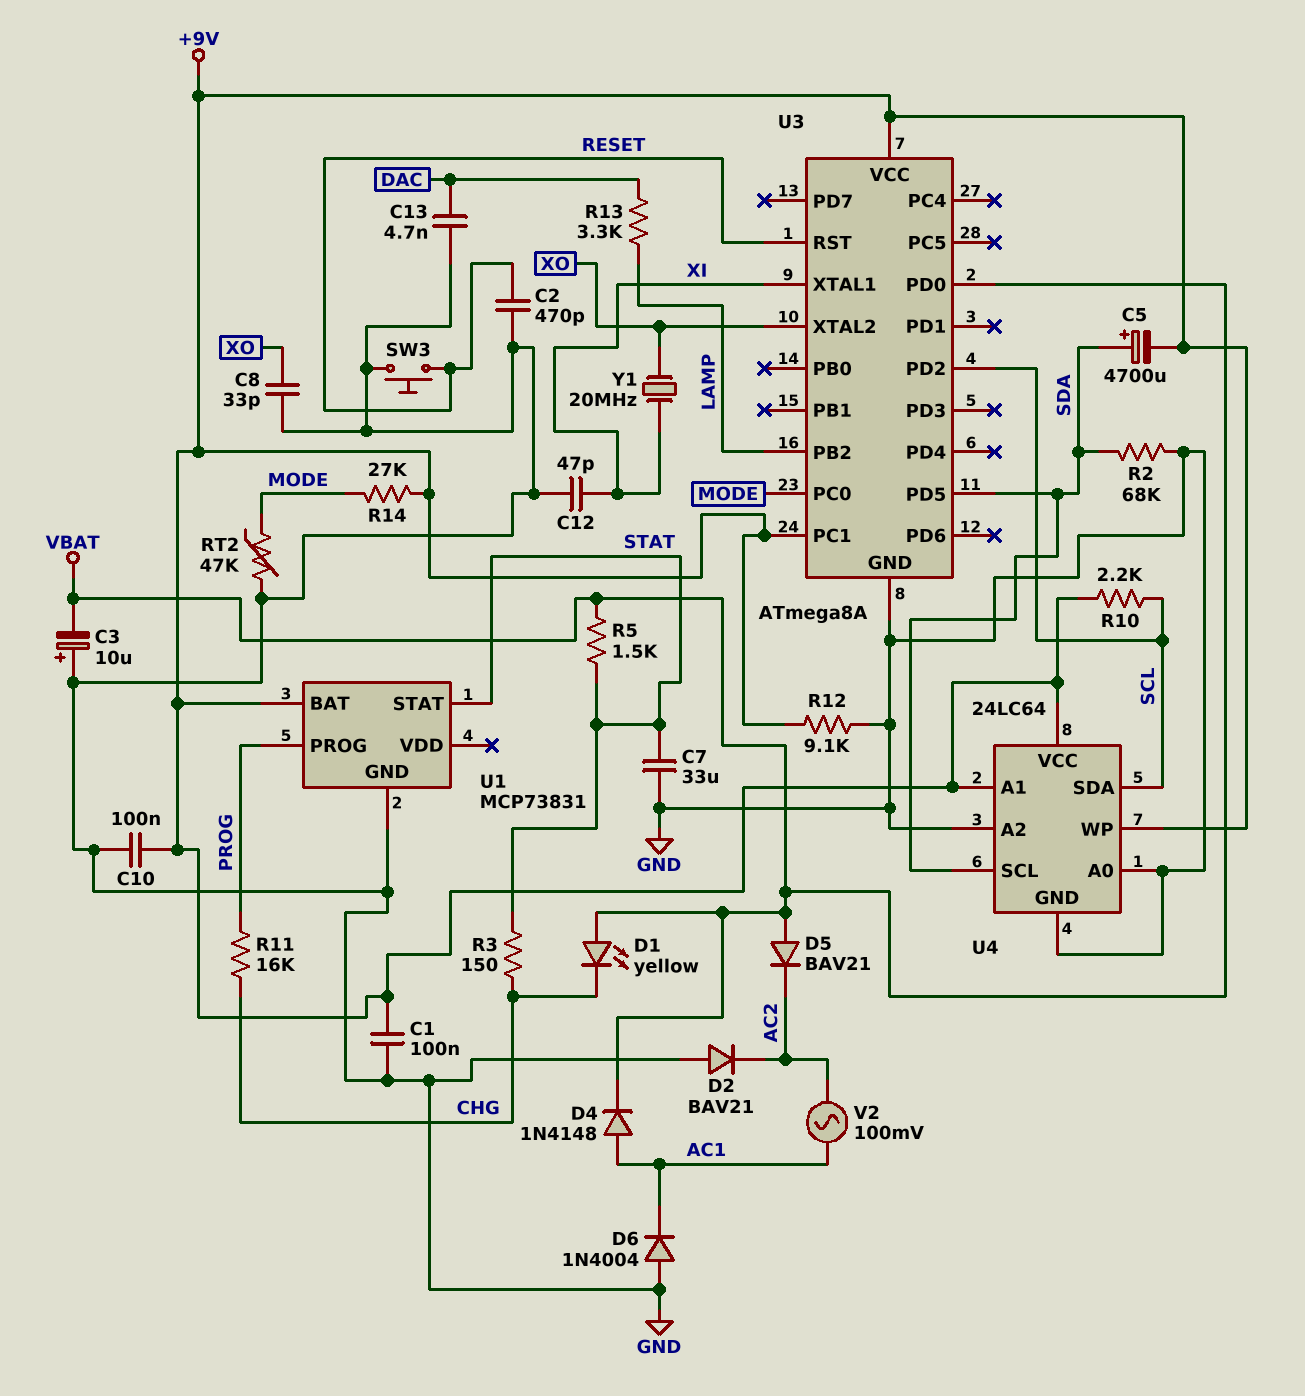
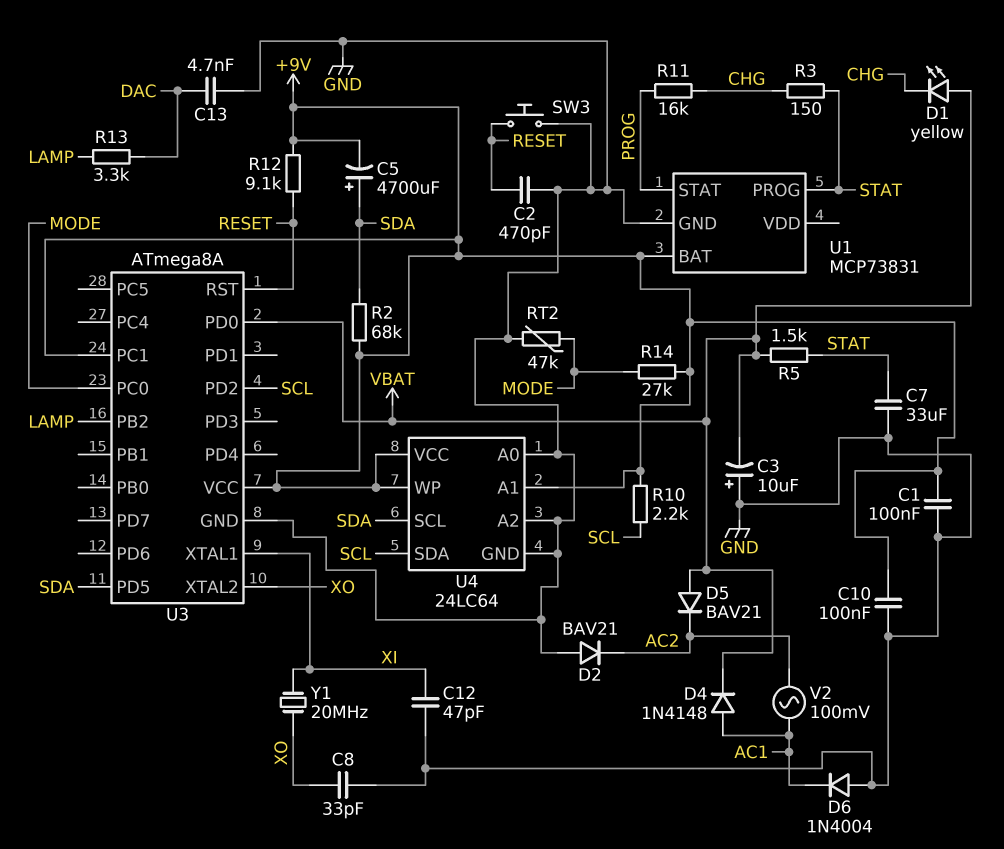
R2: 68k (GND, SDA) -> 68k (+9V, SDA)
R12: 9.1k (+9V, GND) -> 9.1k (+9V, RESET)
U1 pin PROG: PROG -> STAT
U1 pin STAT: STAT -> PROG

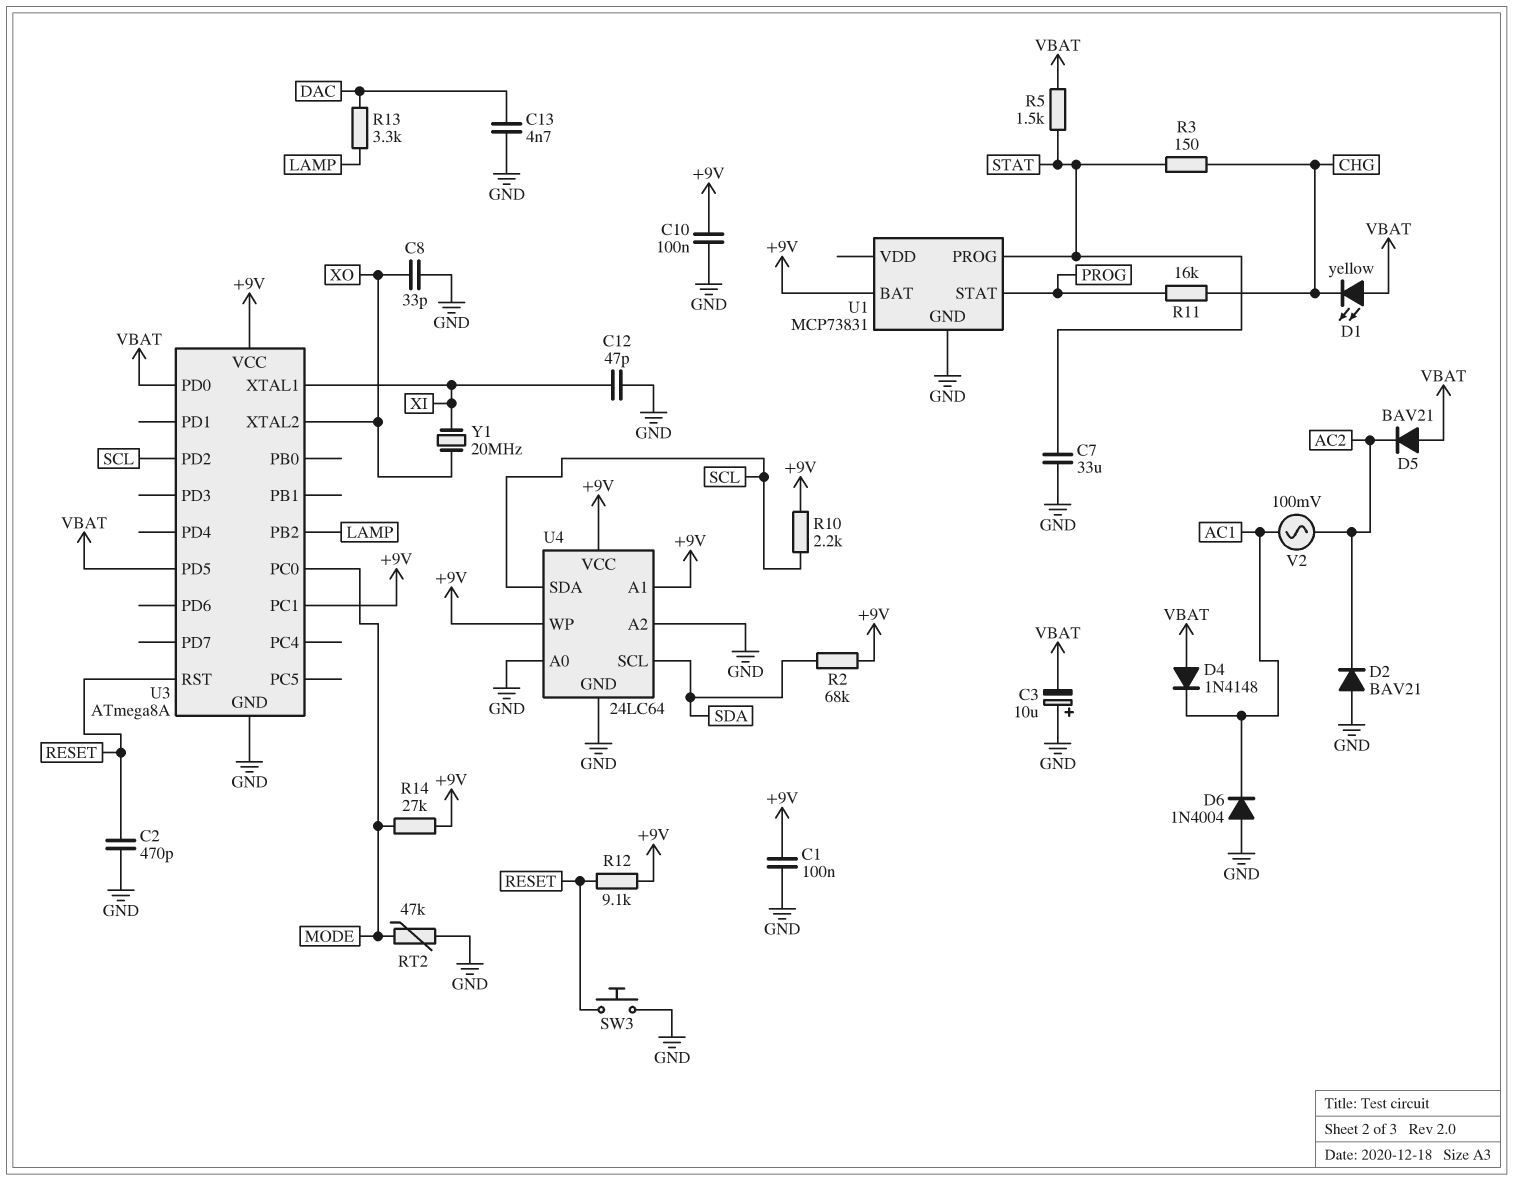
C5: 4700uF (plus SDA, minus +9V) -> none
D4: diode 1N4148 (A AC1, K VBAT) -> diode 1N4148 (A VBAT, K AC1)
U3 pin PD5: SDA -> VBAT

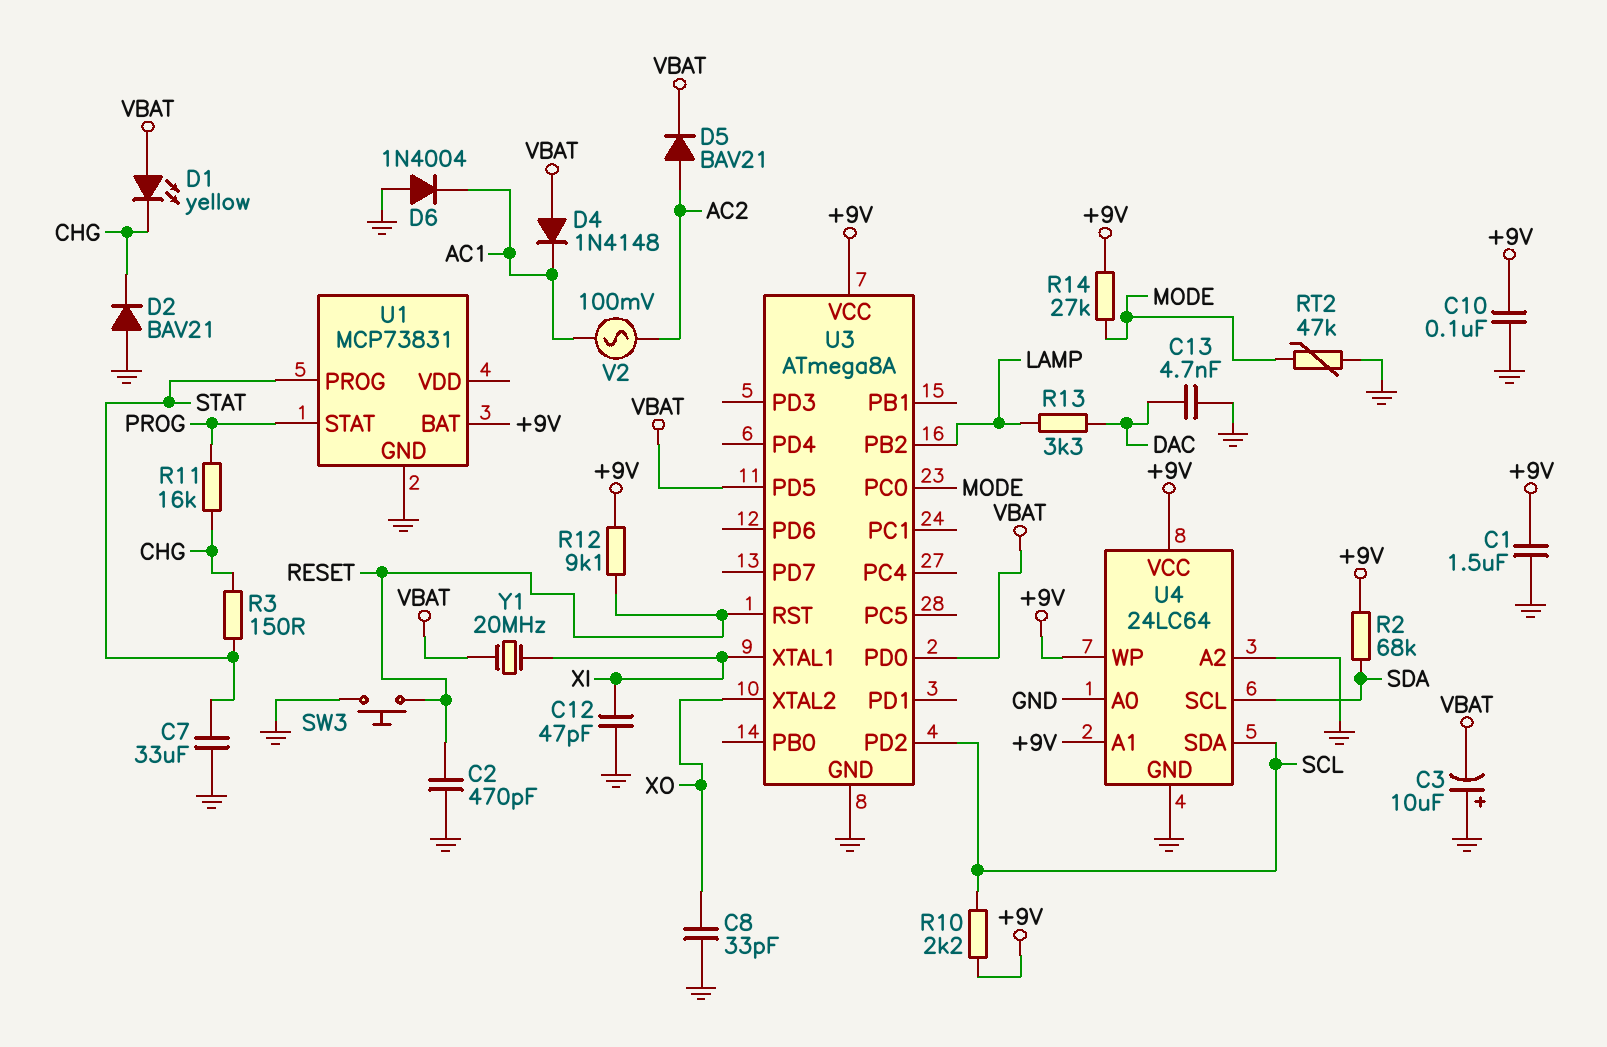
C1: 100nF (+9V, GND) -> 1.5uF (+9V, GND)
D2: diode BAV21 (A GND, K AC2) -> diode BAV21 (A GND, K CHG)
D5: diode BAV21 (A VBAT, K AC2) -> diode BAV21 (A AC2, K VBAT)
R5: 1.5k (STAT, VBAT) -> none
U3 pin PC1: +9V -> none
Y1: 20MHz (XI, XO) -> 20MHz (VBAT, XI)

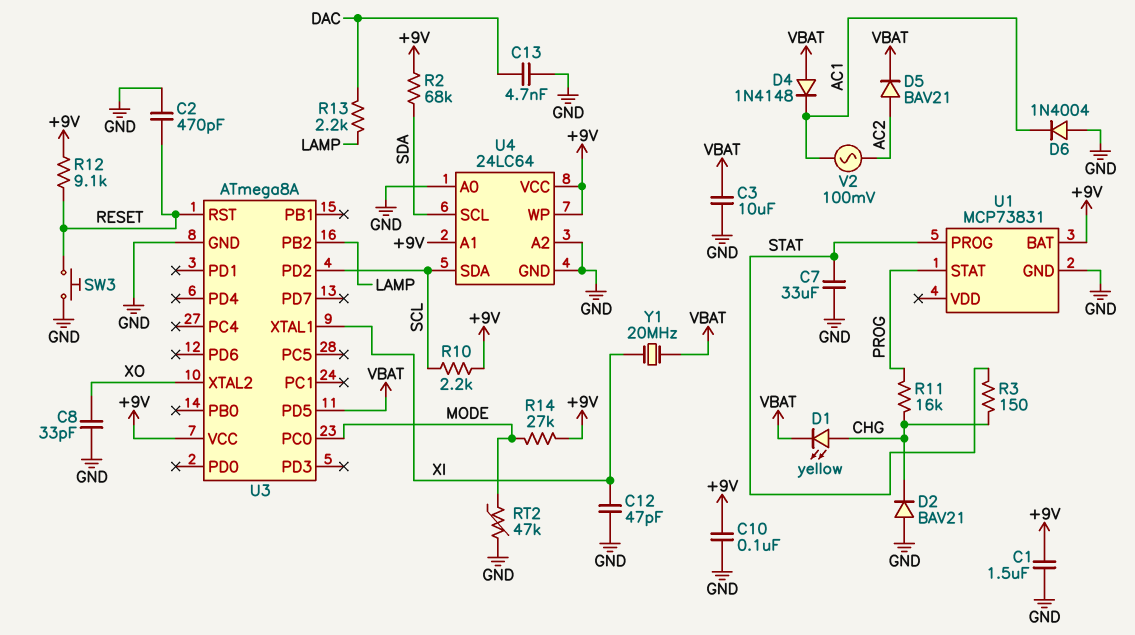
C3: 10uF (plus GND, minus VBAT) -> 10uF (GND, VBAT)
D1: LED yellow (A VBAT, K CHG) -> LED yellow (A CHG, K VBAT)
R13: 3.3k (DAC, LAMP) -> 2.2k (DAC, LAMP)
U3 pin PD0: VBAT -> none

